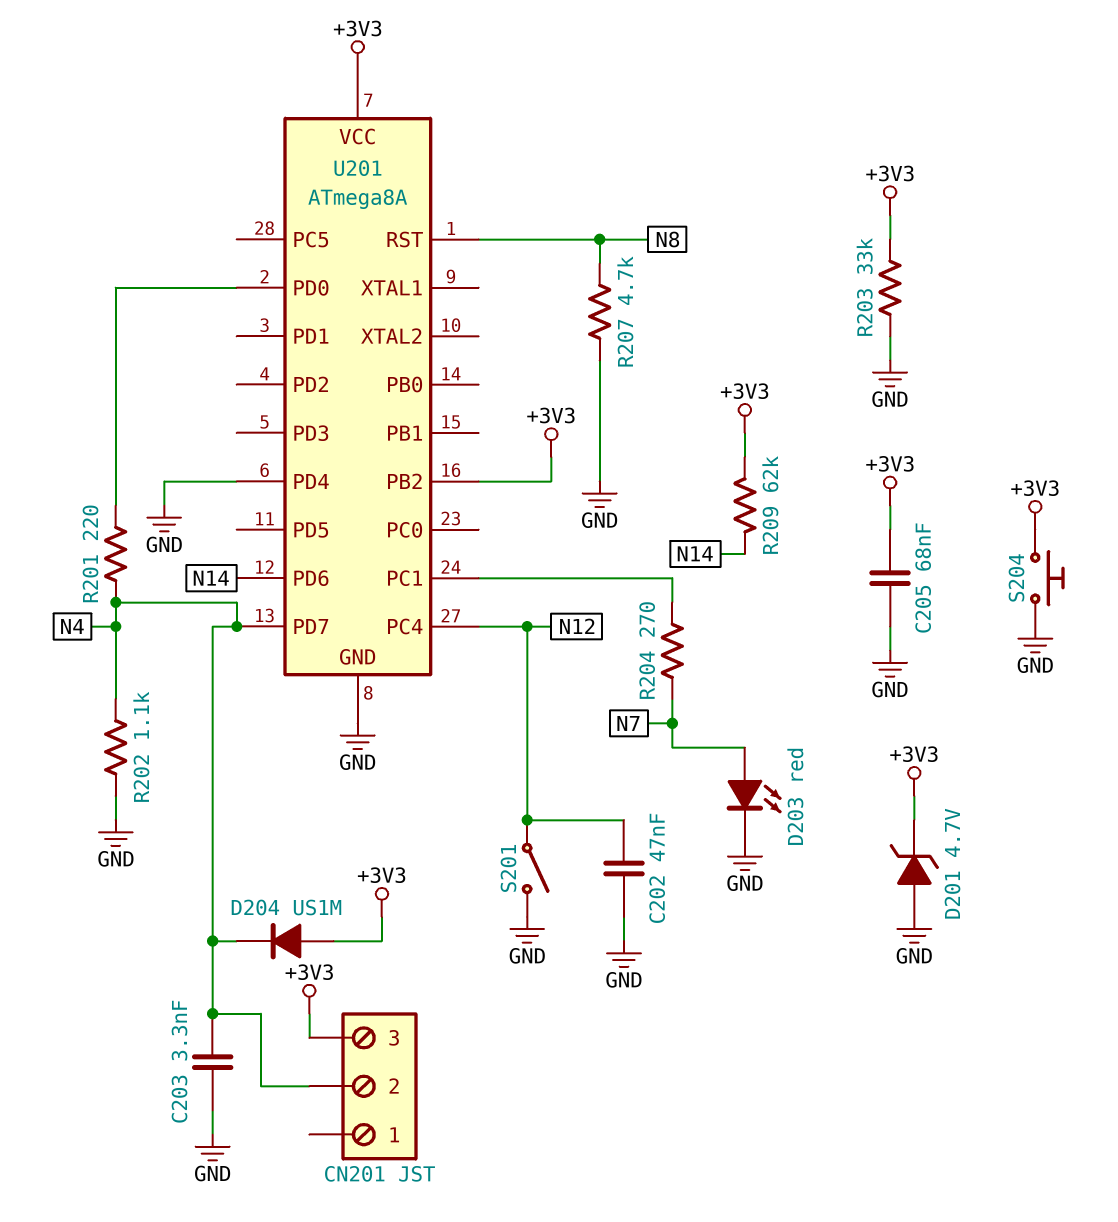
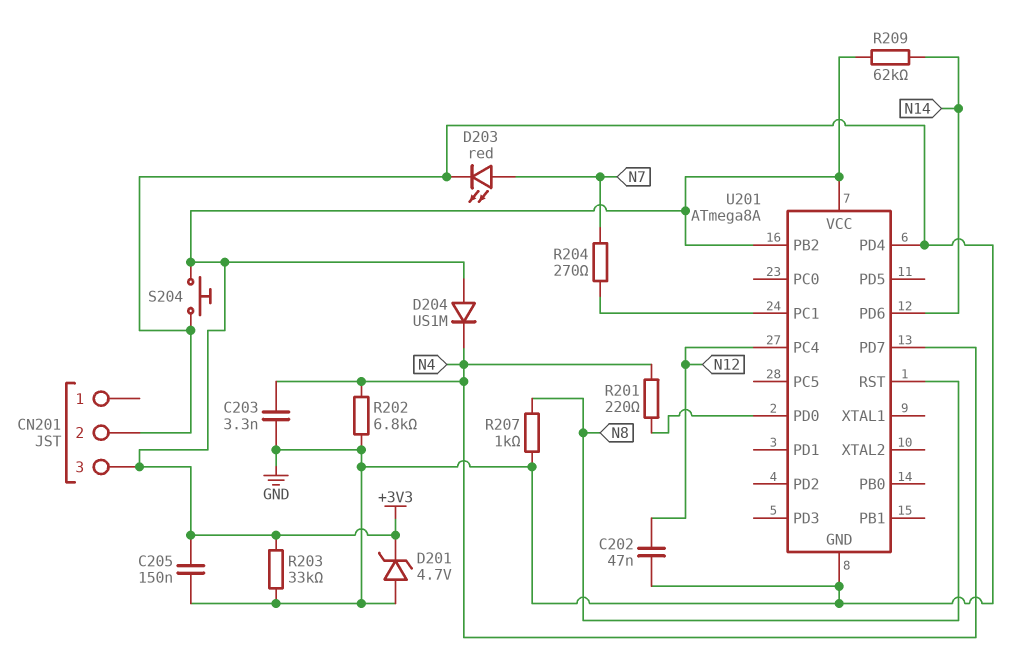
C205: 68nF (+3V3, GND) -> 150nF (+3V3, GND)
CN201 pin 2: N4 -> GND
R202: 1.1k (GND, N4) -> 6.8k (GND, N4)
R207: 4.7k (GND, N8) -> 1k (GND, N8)
S201: switch (GND, N12) -> none

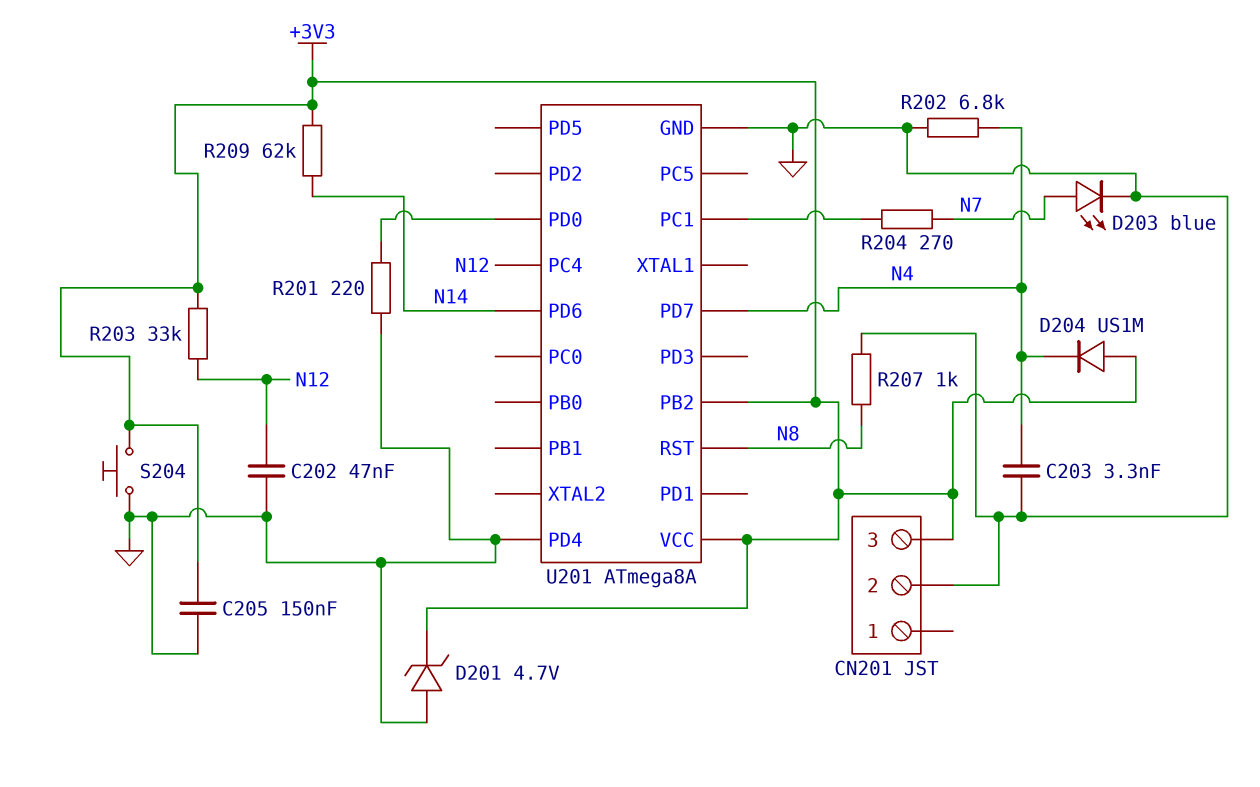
D203: LED red (A N7, K GND) -> LED blue (A N7, K GND)
R201: 220 (N4, U201/PD0) -> 220 (GND, U201/PD0)
R203: 33k (+3V3, GND) -> 33k (+3V3, N12)

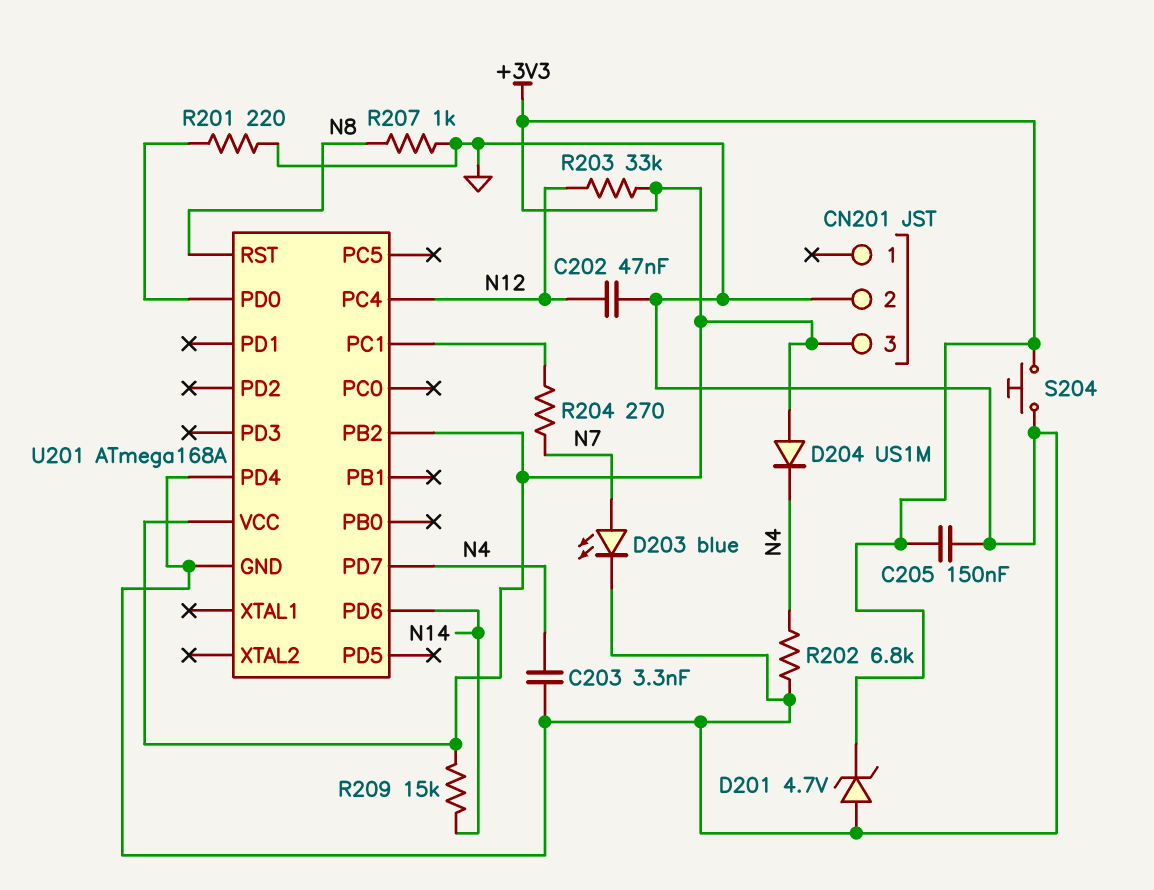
R209: 62k (+3V3, N14) -> 15k (+3V3, N14)
U201: ATmega8A -> ATmega168A

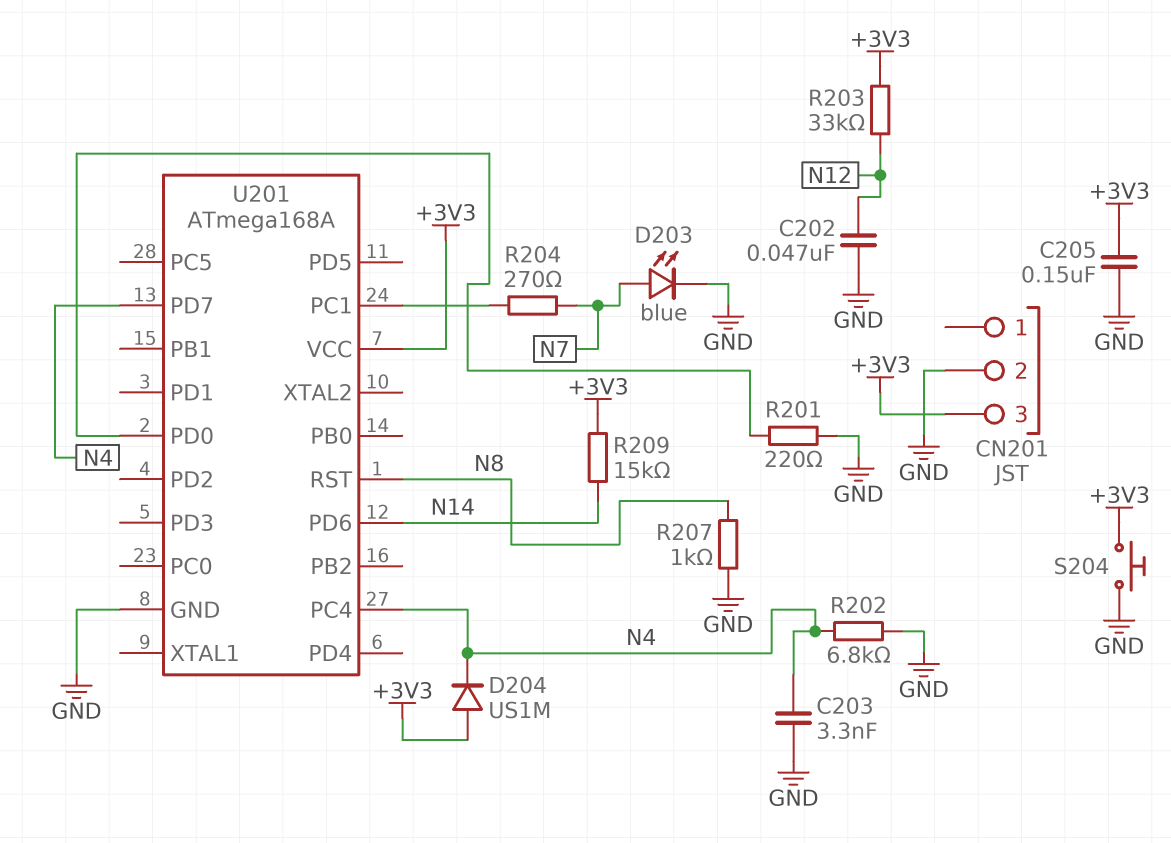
D201: zener 4.7V (A GND, K +3V3) -> none
U201 pin PB2: +3V3 -> none
U201 pin PC4: N12 -> N4
U201 pin PD4: GND -> none

